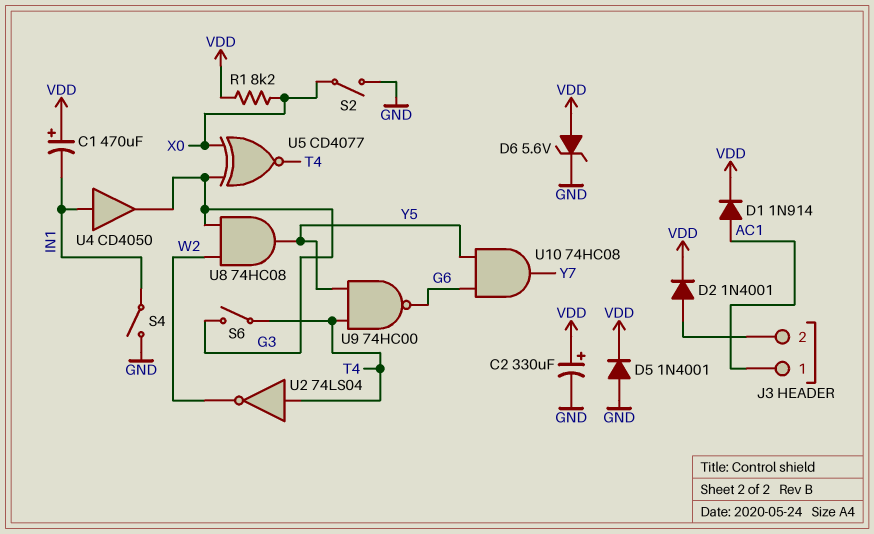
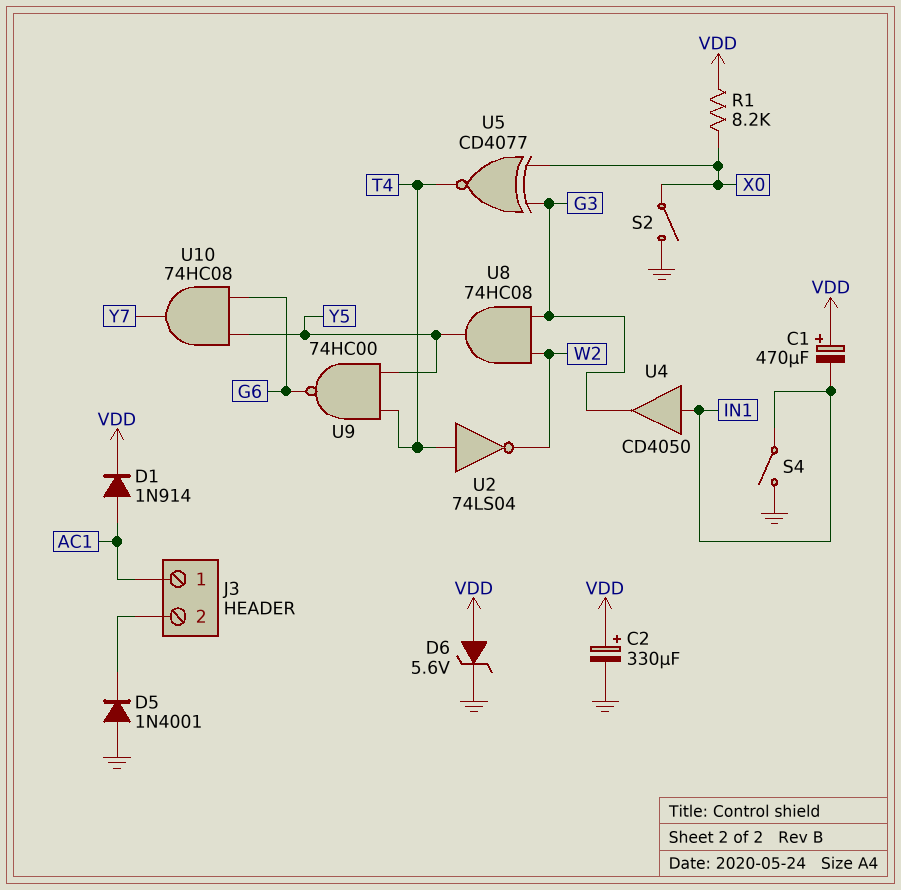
D2: diode 1N4001 (A J3/2, K VDD) -> none
D5: diode 1N4001 (A GND, K VDD) -> diode 1N4001 (A GND, K J3/2)
S6: switch (G3, T4) -> none

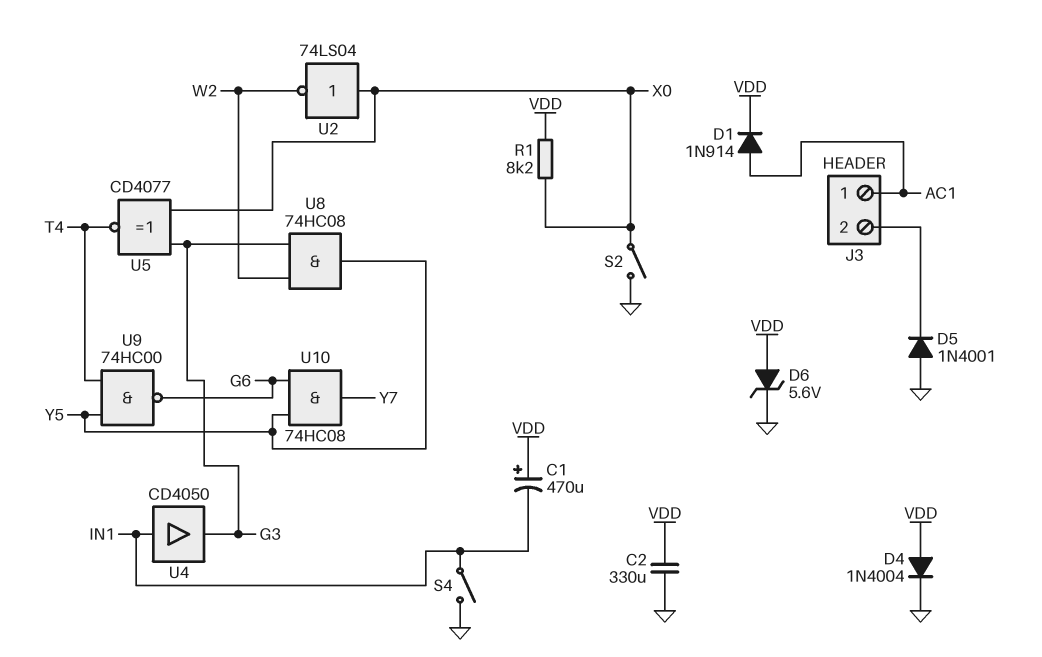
C2: 330uF (plus VDD, minus GND) -> 330uF (GND, VDD)
D4: none -> diode 1N4004 (A VDD, K GND)
U2: NOT 74LS04 (in T4, out W2) -> NOT 74LS04 (in X0, out W2)

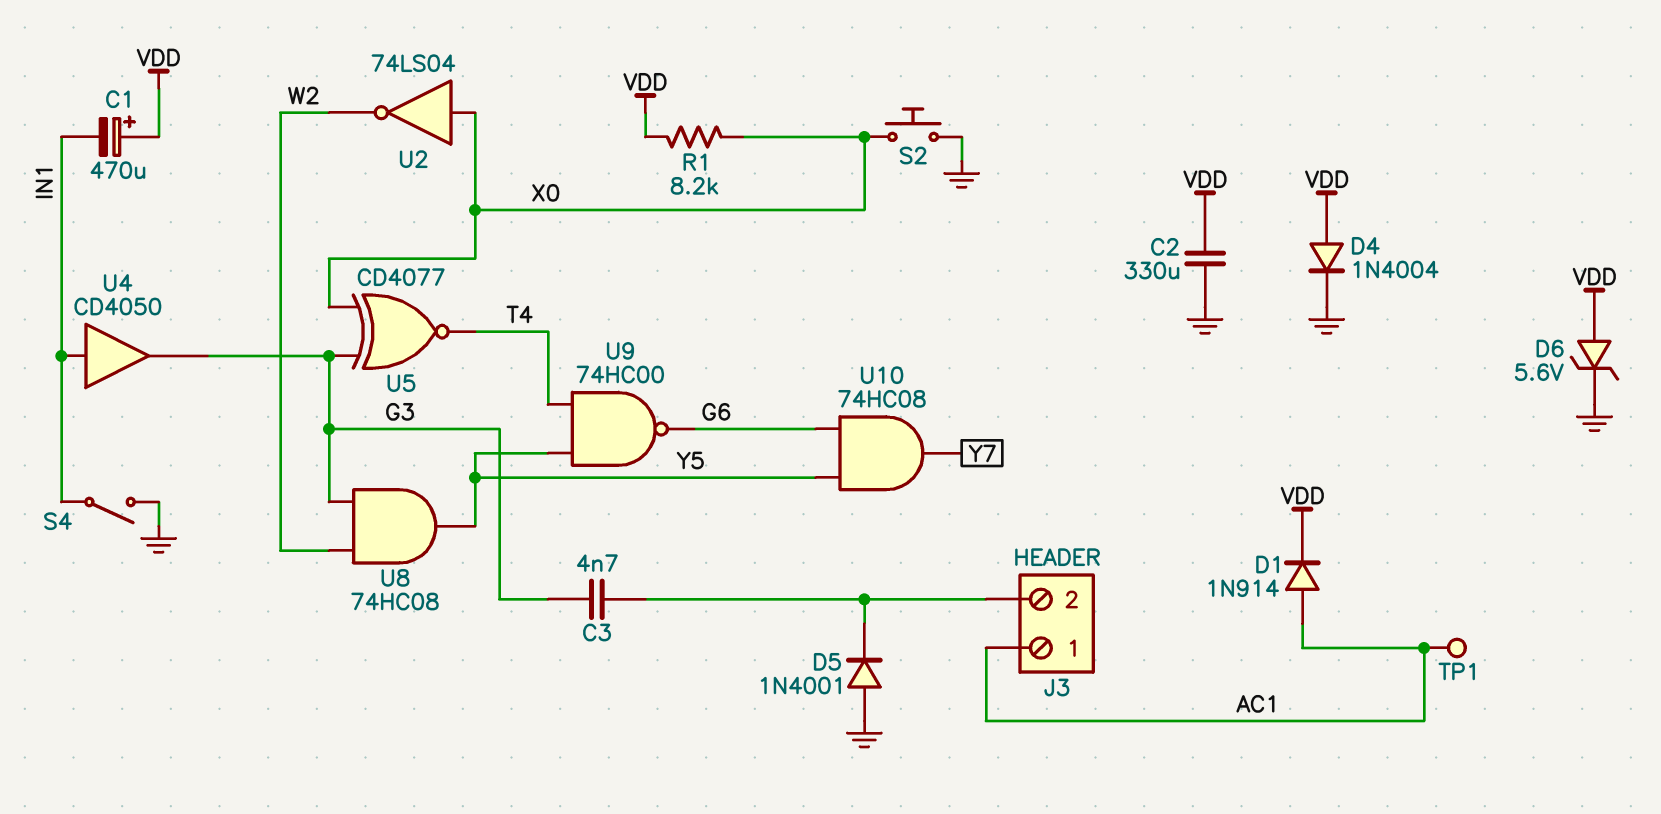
C3: none -> 4.7nF (G3, J3/2)
S2: switch (GND, X0) -> button (GND, X0)
TP1: none -> test point (AC1)

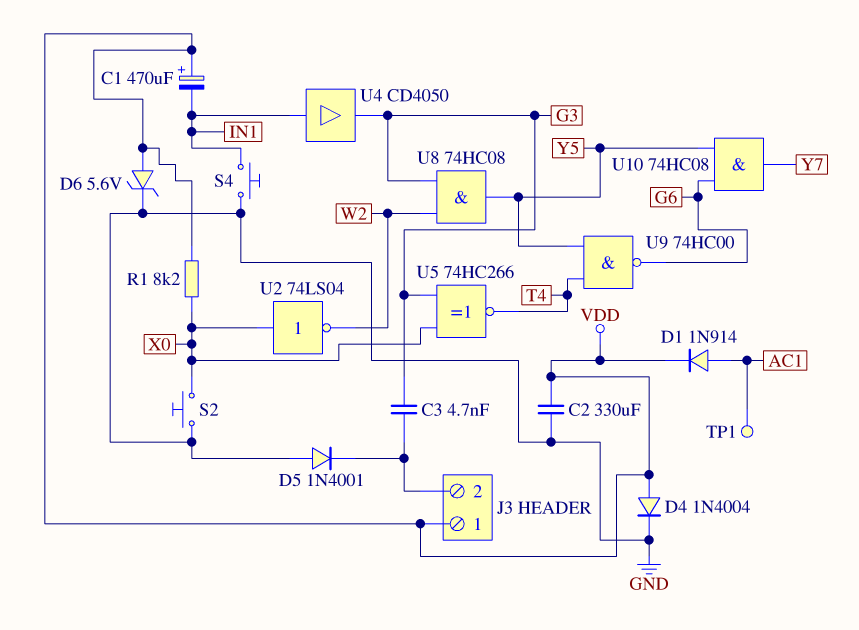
J3 pin 1: AC1 -> VDD
S4: switch (GND, IN1) -> button (GND, IN1)
U5: XNOR CD4077 (in G3, in X0, out T4) -> XNOR 74HC266 (in G3, in X0, out T4)

